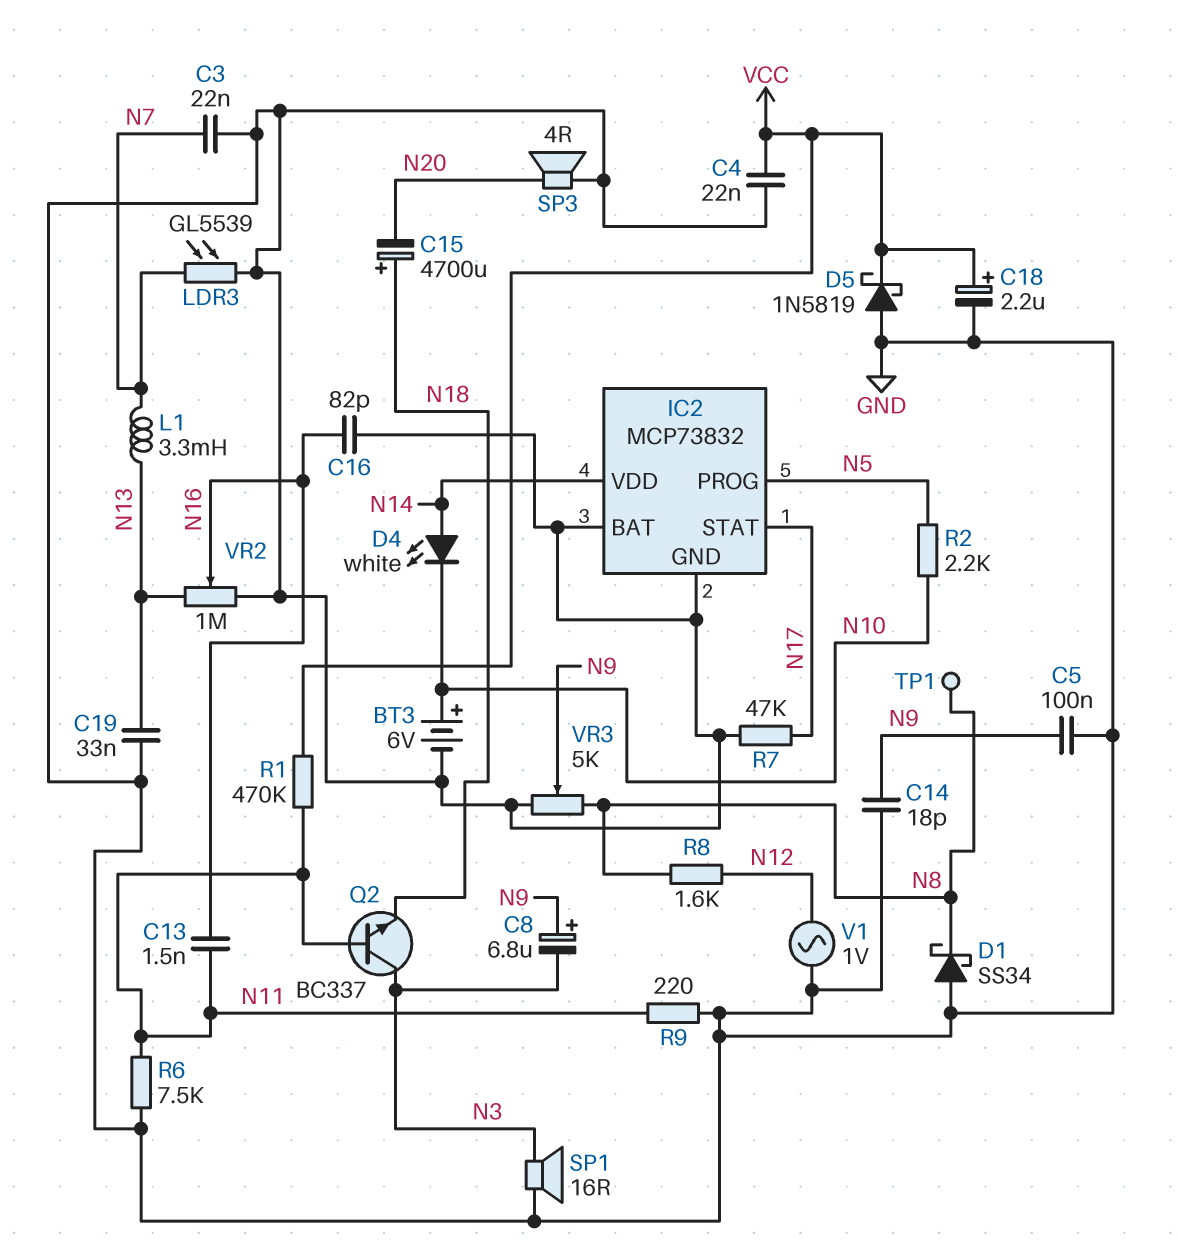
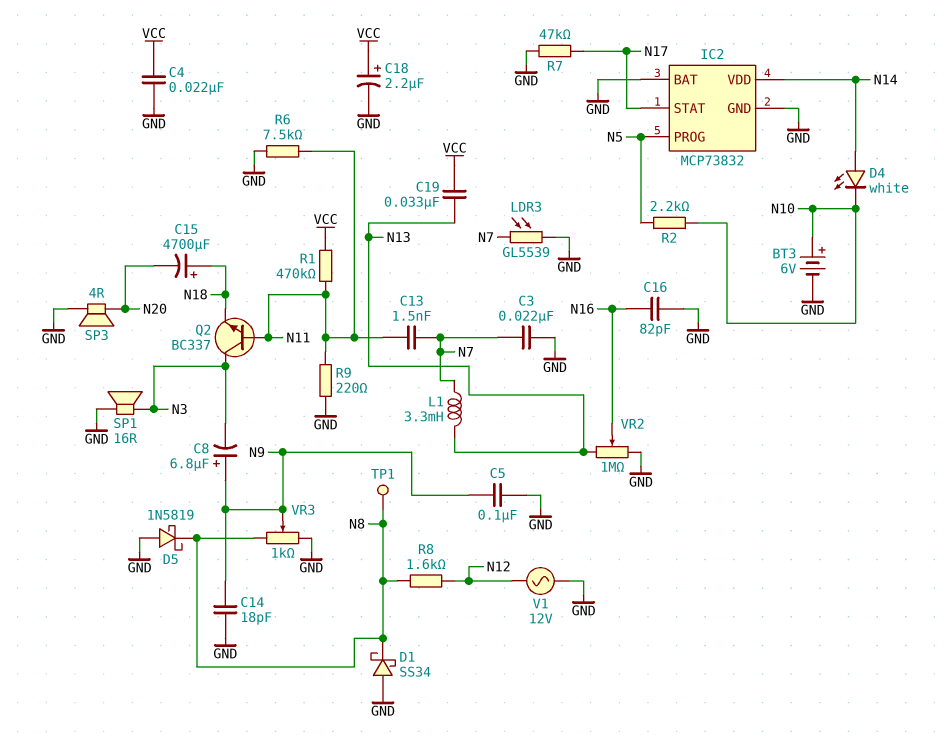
C13: 1.5nF (N11, N16) -> 1.5nF (N7, N11)
C19: 33nF (GND, N13) -> 33nF (N13, VCC)
D5: schottky 1N5819 (A GND, K VCC) -> schottky 1N5819 (A GND, K N8)
V1: AC 1V (GND, N12) -> AC 12V (GND, N12)
VR3: 5k (GND, N8, wiper N9) -> 1k (GND, N8, wiper N9)

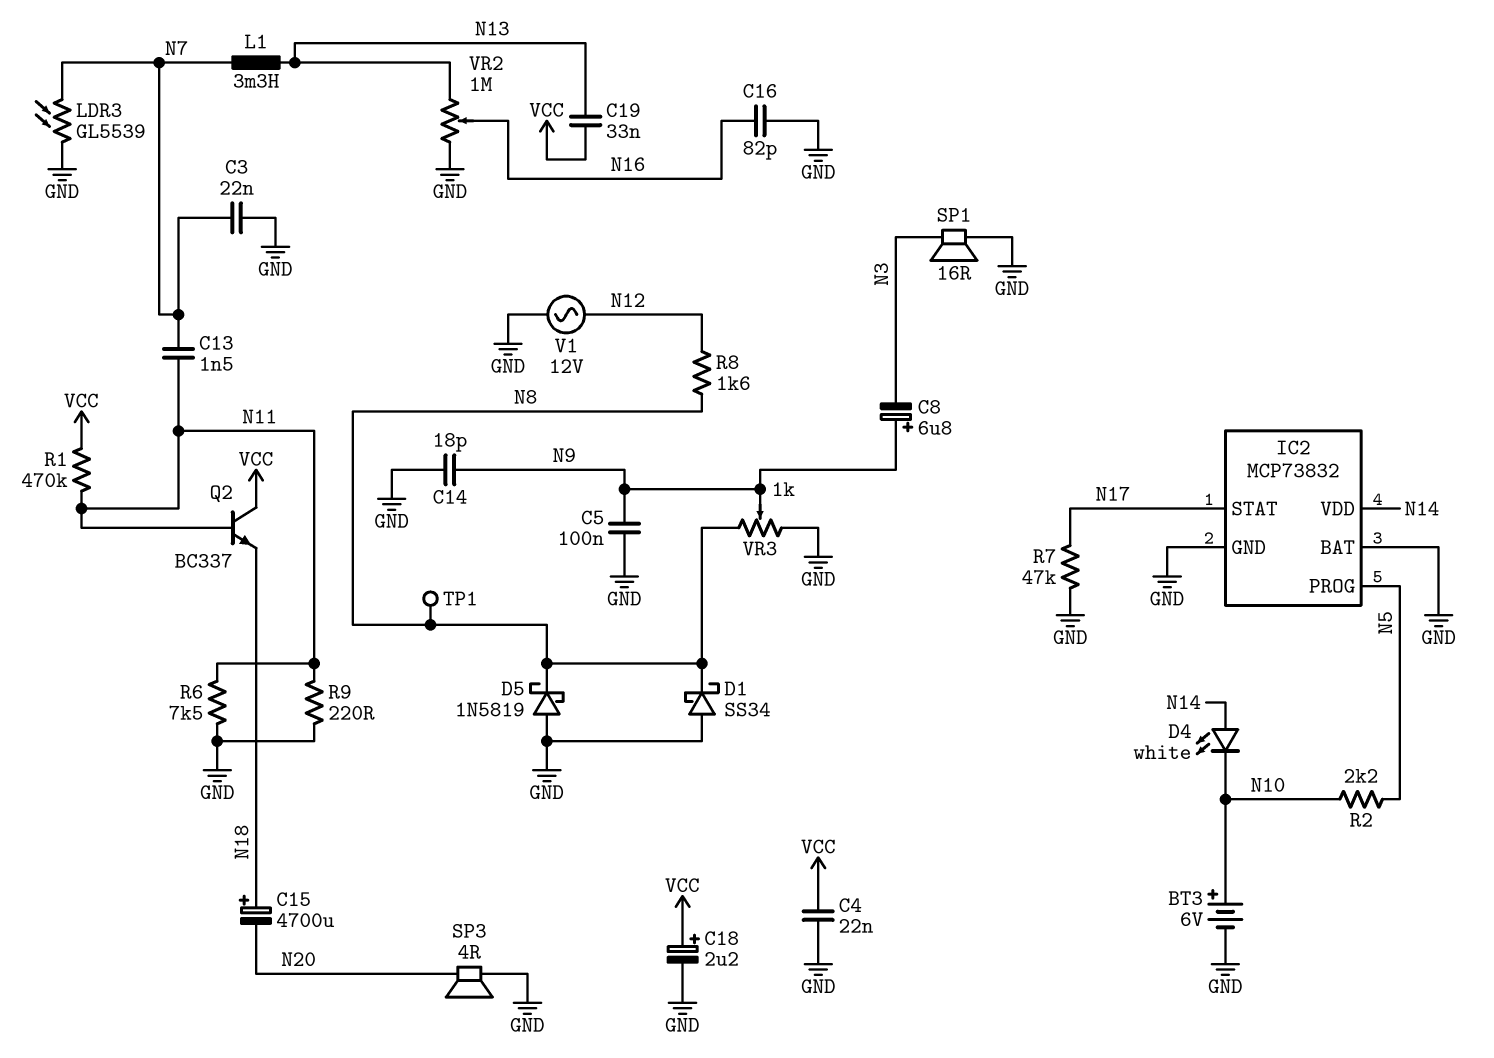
Q2: NPN BC337 (B N11, C N3, E N18) -> NPN BC337 (B N11, C VCC, E N18)

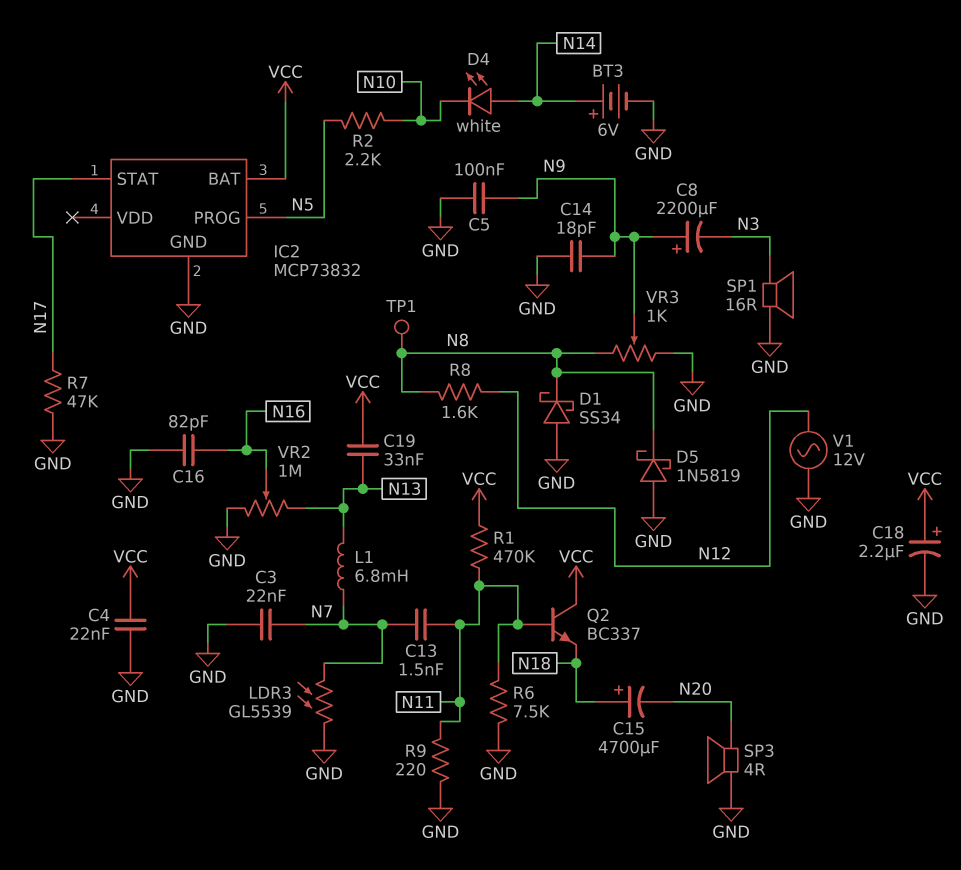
BT3: 6V (plus N10, minus GND) -> 6V (plus N14, minus GND)
C8: 6.8uF (plus N9, minus N3) -> 2200uF (plus N9, minus N3)
IC2 pin BAT: GND -> VCC
IC2 pin VDD: N14 -> none
L1: 3.3mH (N7, N13) -> 6.8mH (N7, N13)

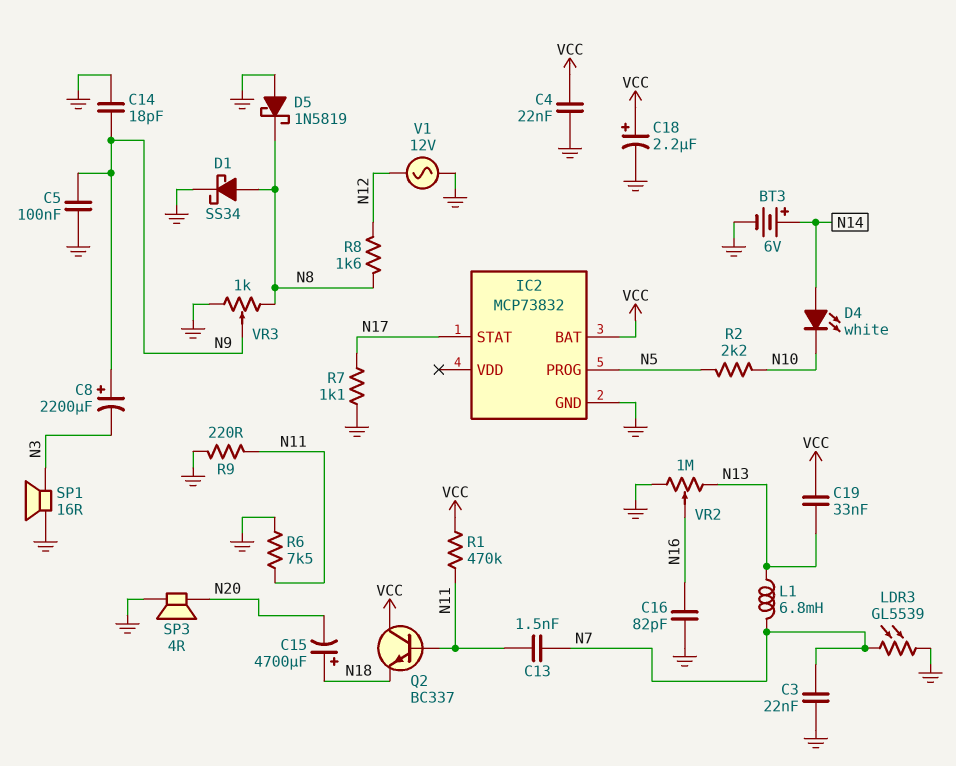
D1: schottky SS34 (A GND, K N8) -> schottky SS34 (A N8, K GND)
R7: 47k (GND, N17) -> 1.1k (GND, N17)
TP1: test point (N8) -> none

